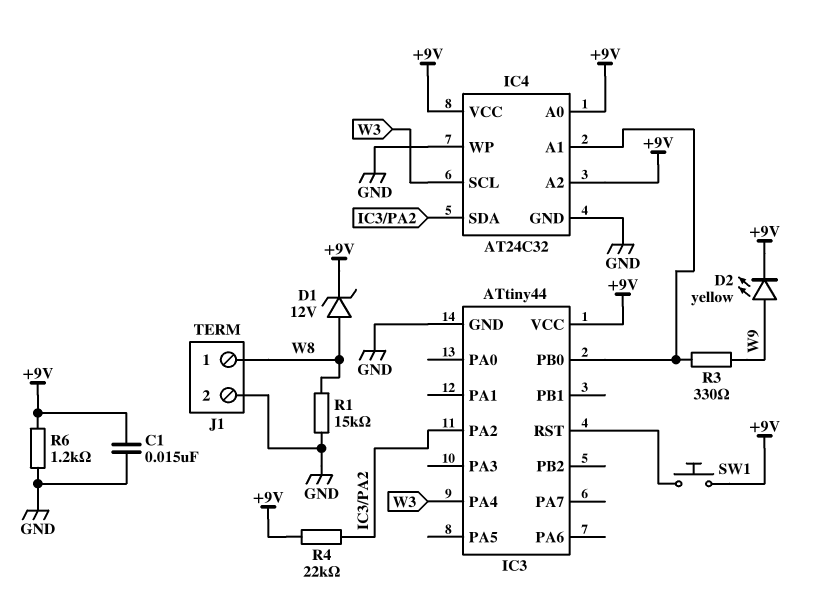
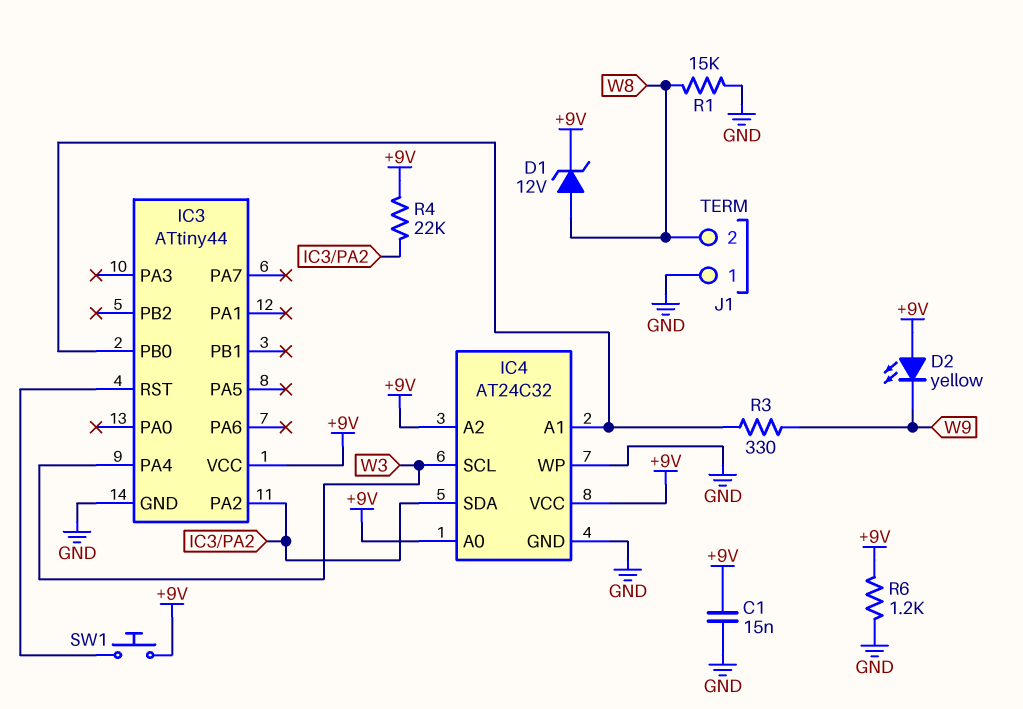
D2: LED yellow (A W9, K +9V) -> LED yellow (A +9V, K W9)
J1 pin 1: W8 -> GND
J1 pin 2: GND -> W8

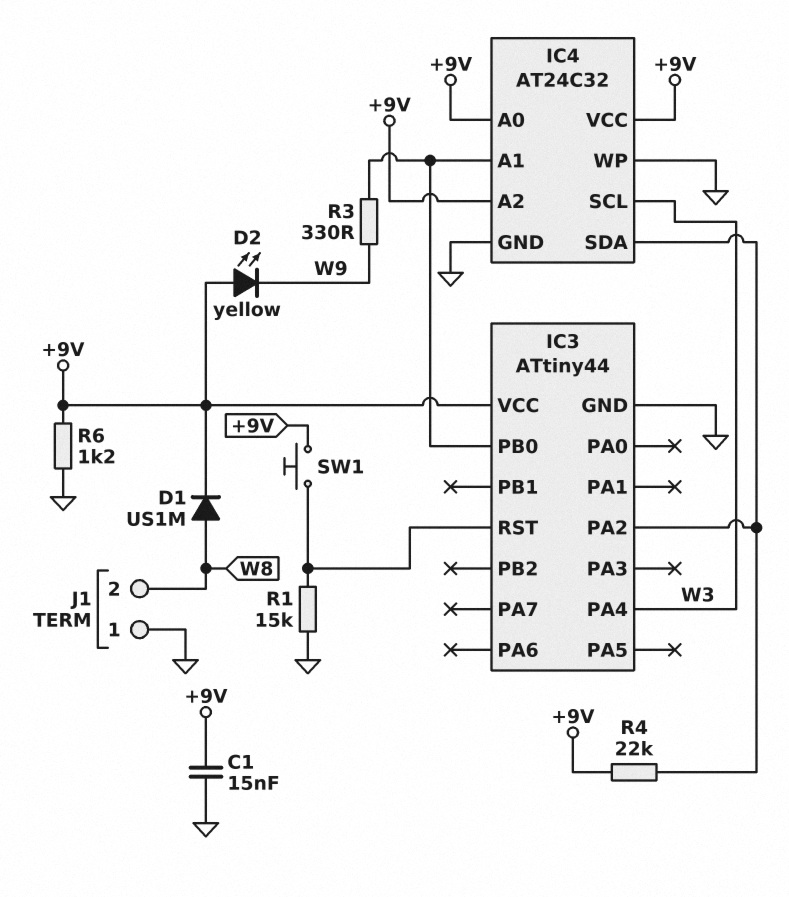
D1: zener 12V (A W8, K +9V) -> diode US1M (A W8, K +9V)
R1: 15k (GND, W8) -> 15k (GND, IC3/RST)

